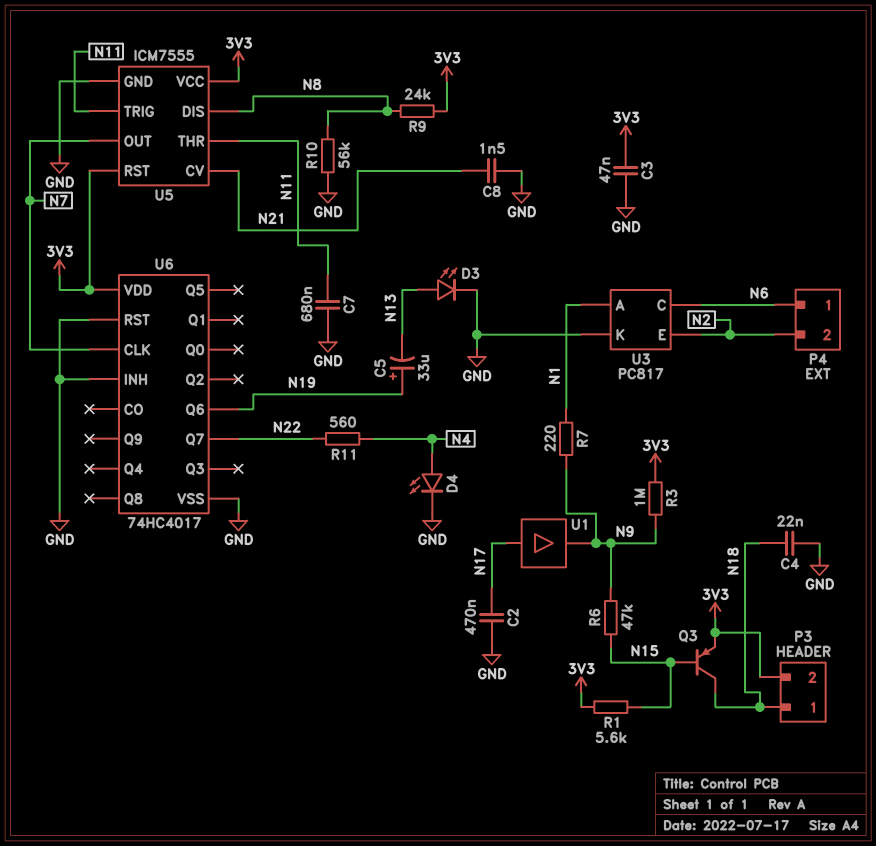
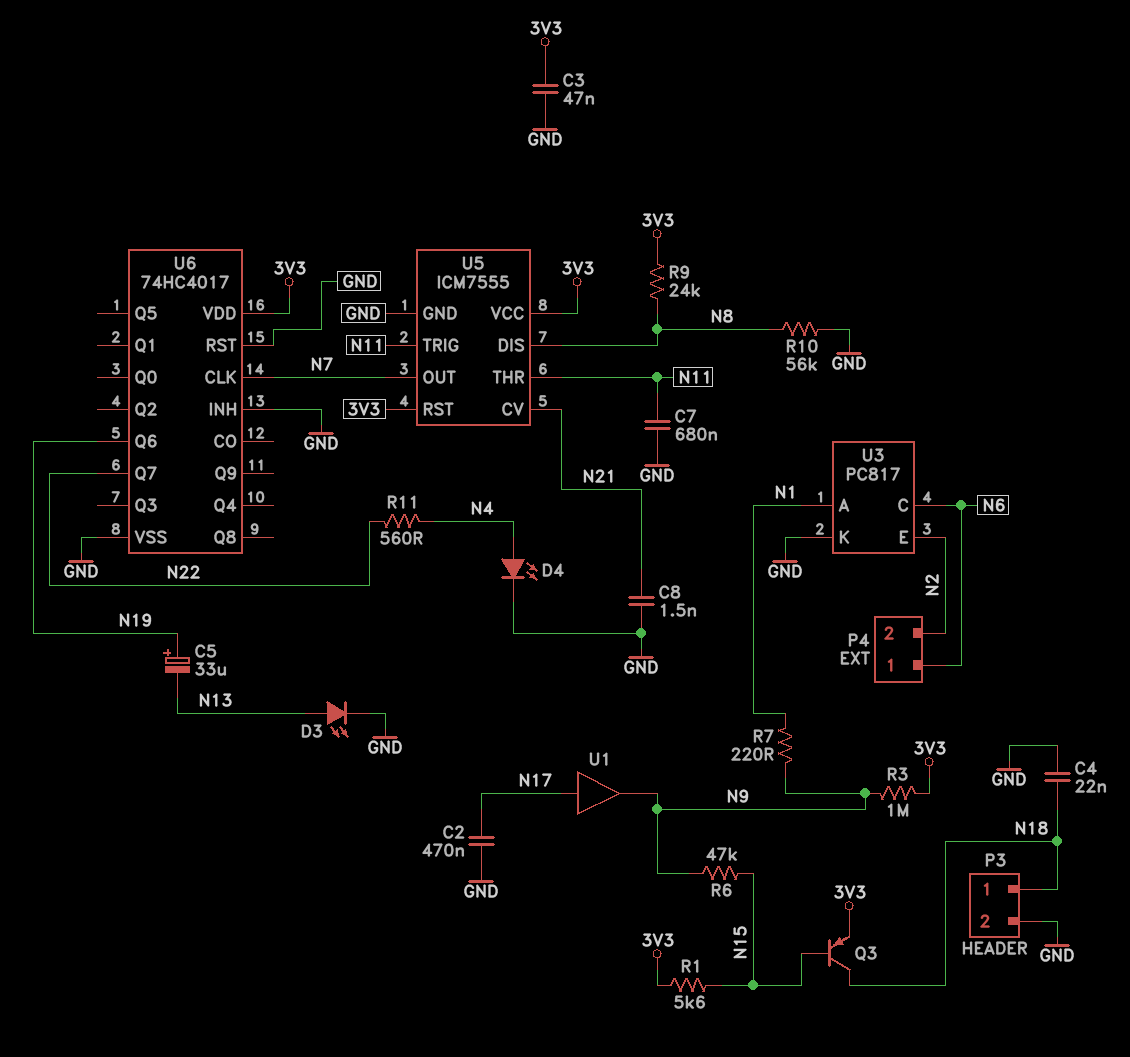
P3 pin 2: 3V3 -> GND

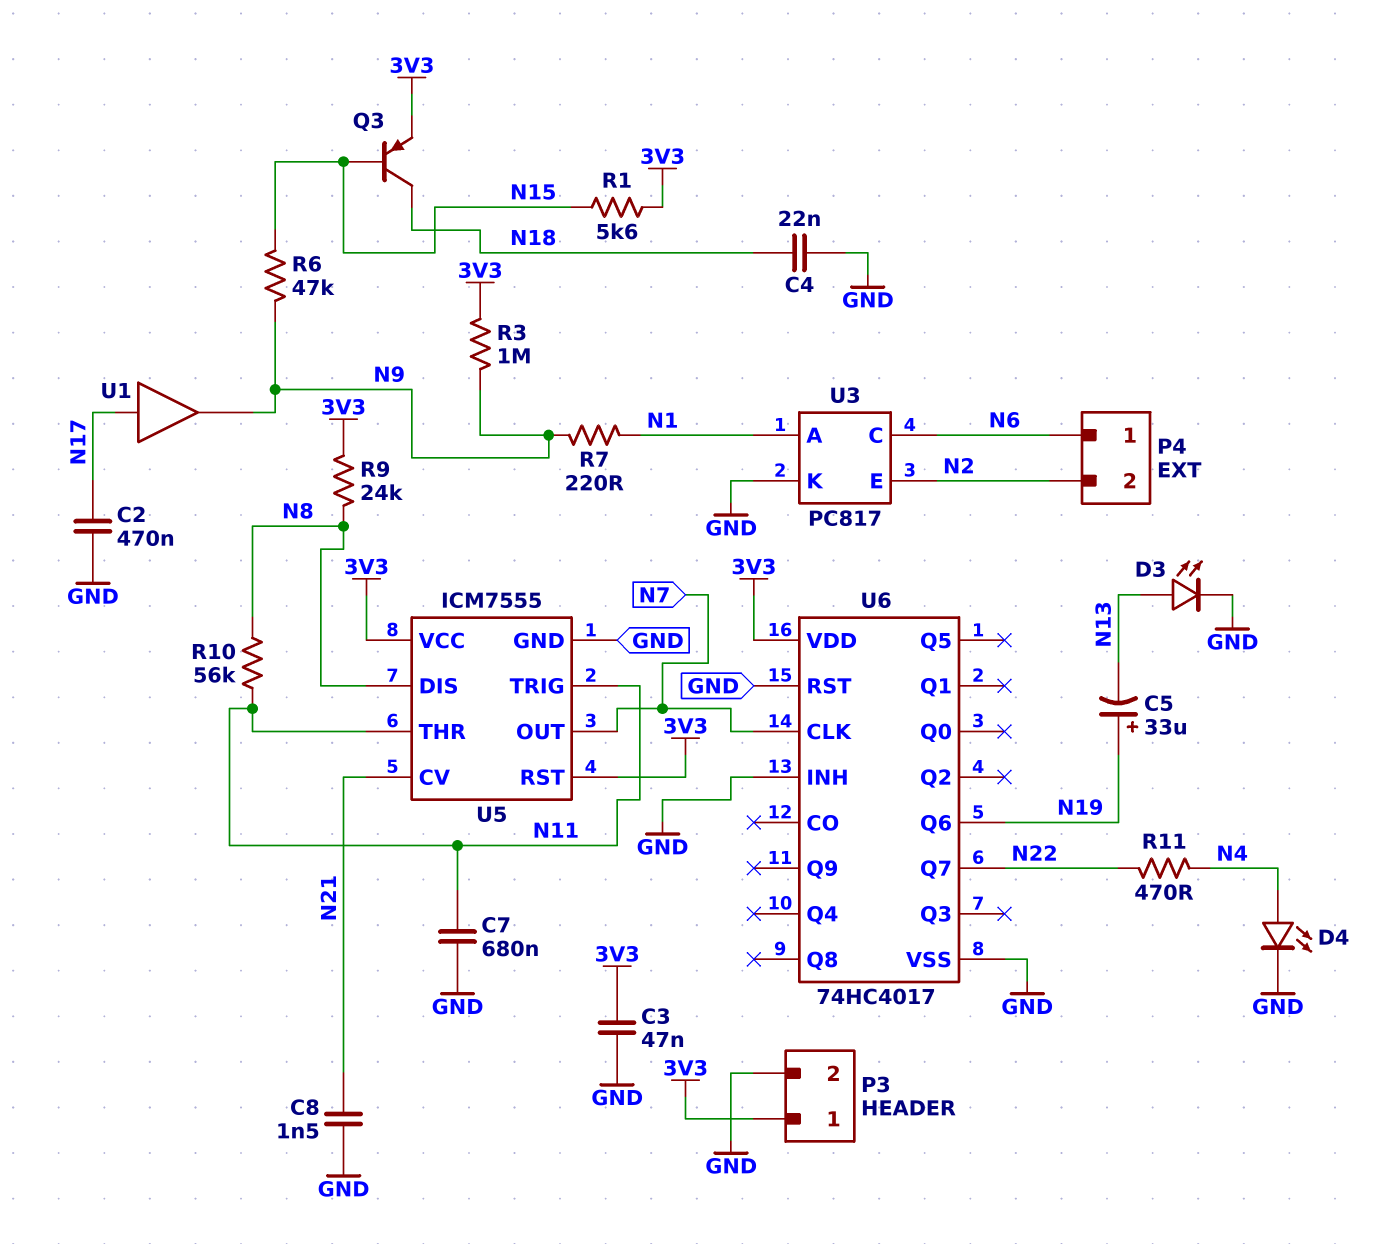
P3 pin 1: N18 -> 3V3
R10: 56k (GND, N8) -> 56k (N8, N11)
R11: 560 (N4, N22) -> 470 (N4, N22)

